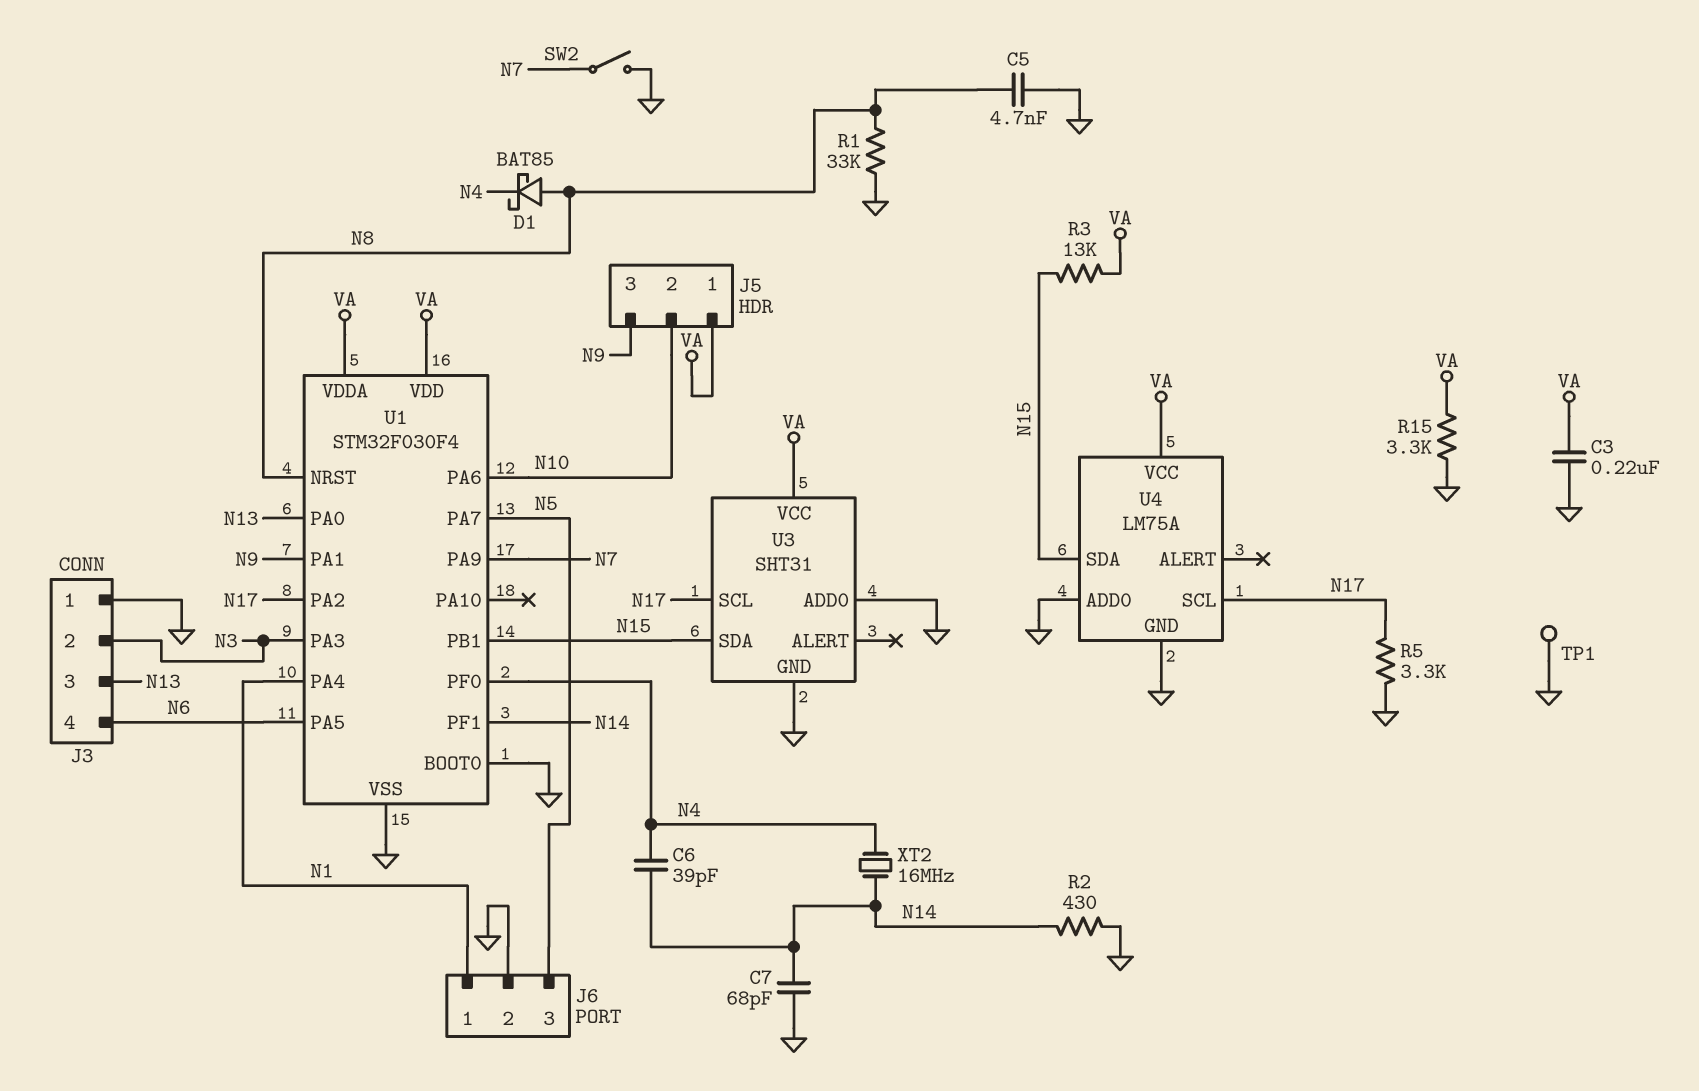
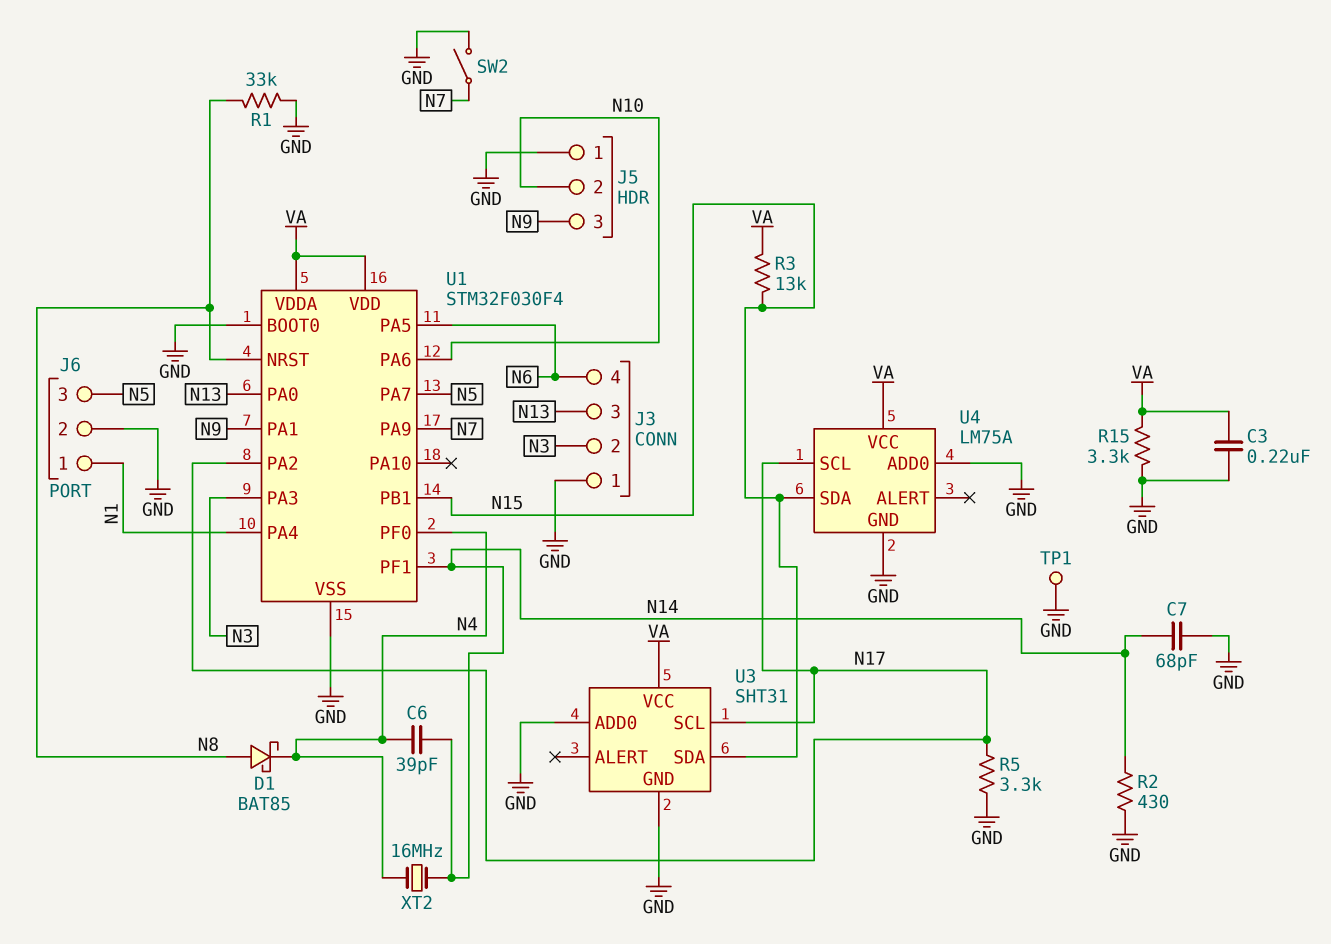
C5: 4.7nF (GND, N8) -> none
J5 pin 1: VA -> GND

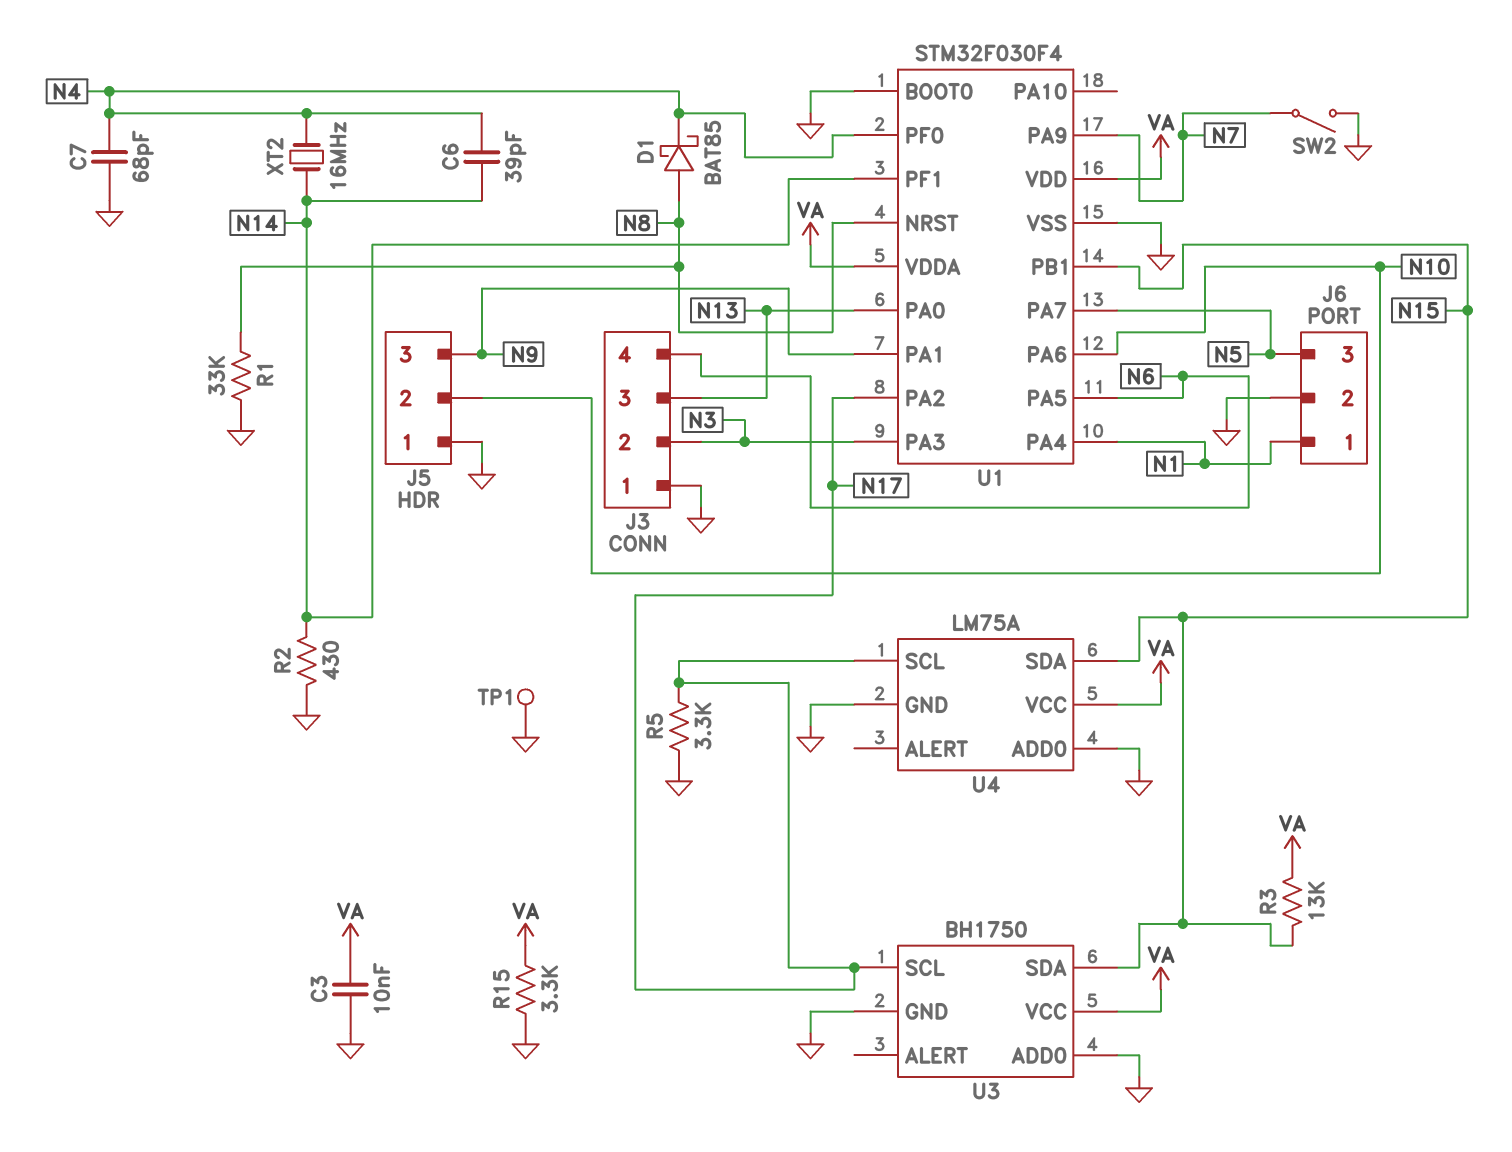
C3: 220nF (GND, VA) -> 10nF (GND, VA)
C7: 68pF (GND, N14) -> 68pF (GND, N4)
U3: SHT31 -> BH1750

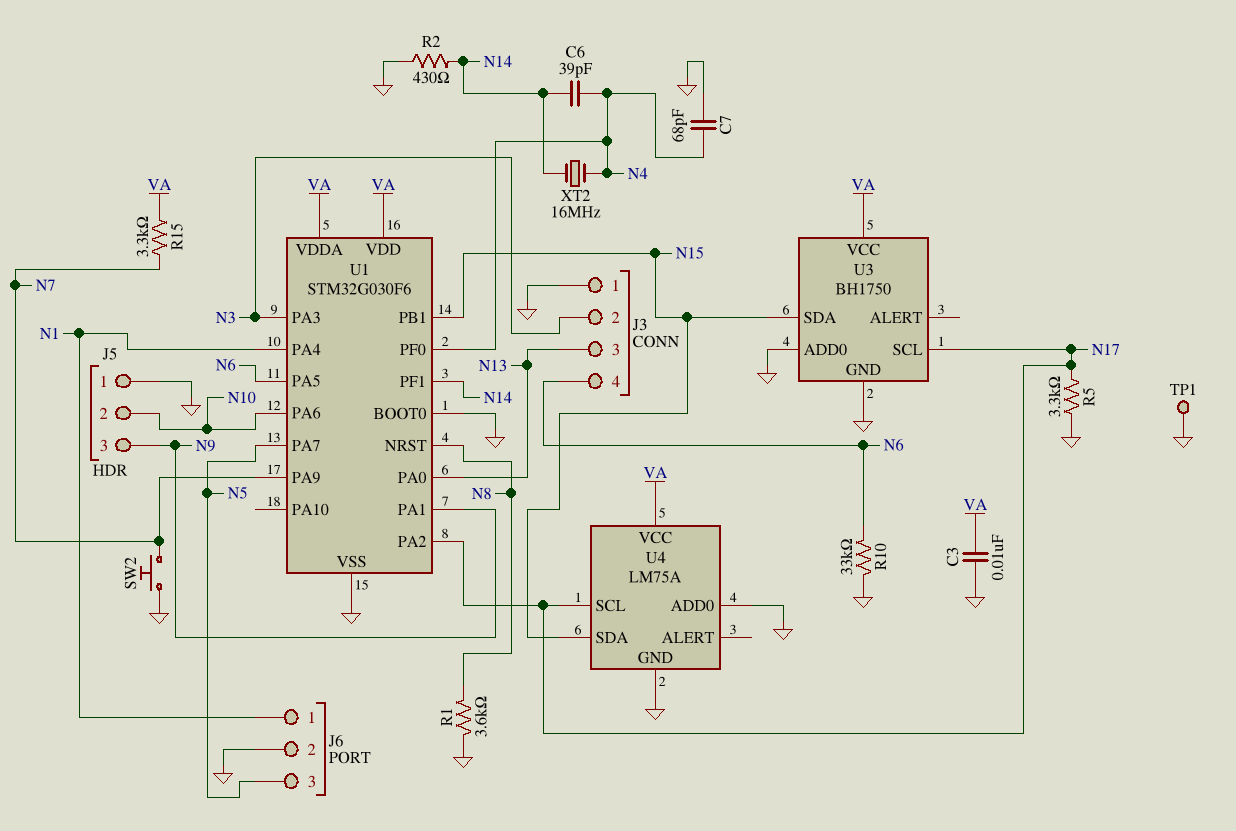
D1: schottky BAT85 (A N8, K N4) -> none
R1: 33k (GND, N8) -> 3.6k (GND, N8)
R3: 13k (N15, VA) -> none
R10: none -> 33k (GND, N6)
R15: 3.3k (GND, VA) -> 3.3k (N7, VA)
SW2: switch (GND, N7) -> button (GND, N7)
U1: STM32F030F4 -> STM32G030F6

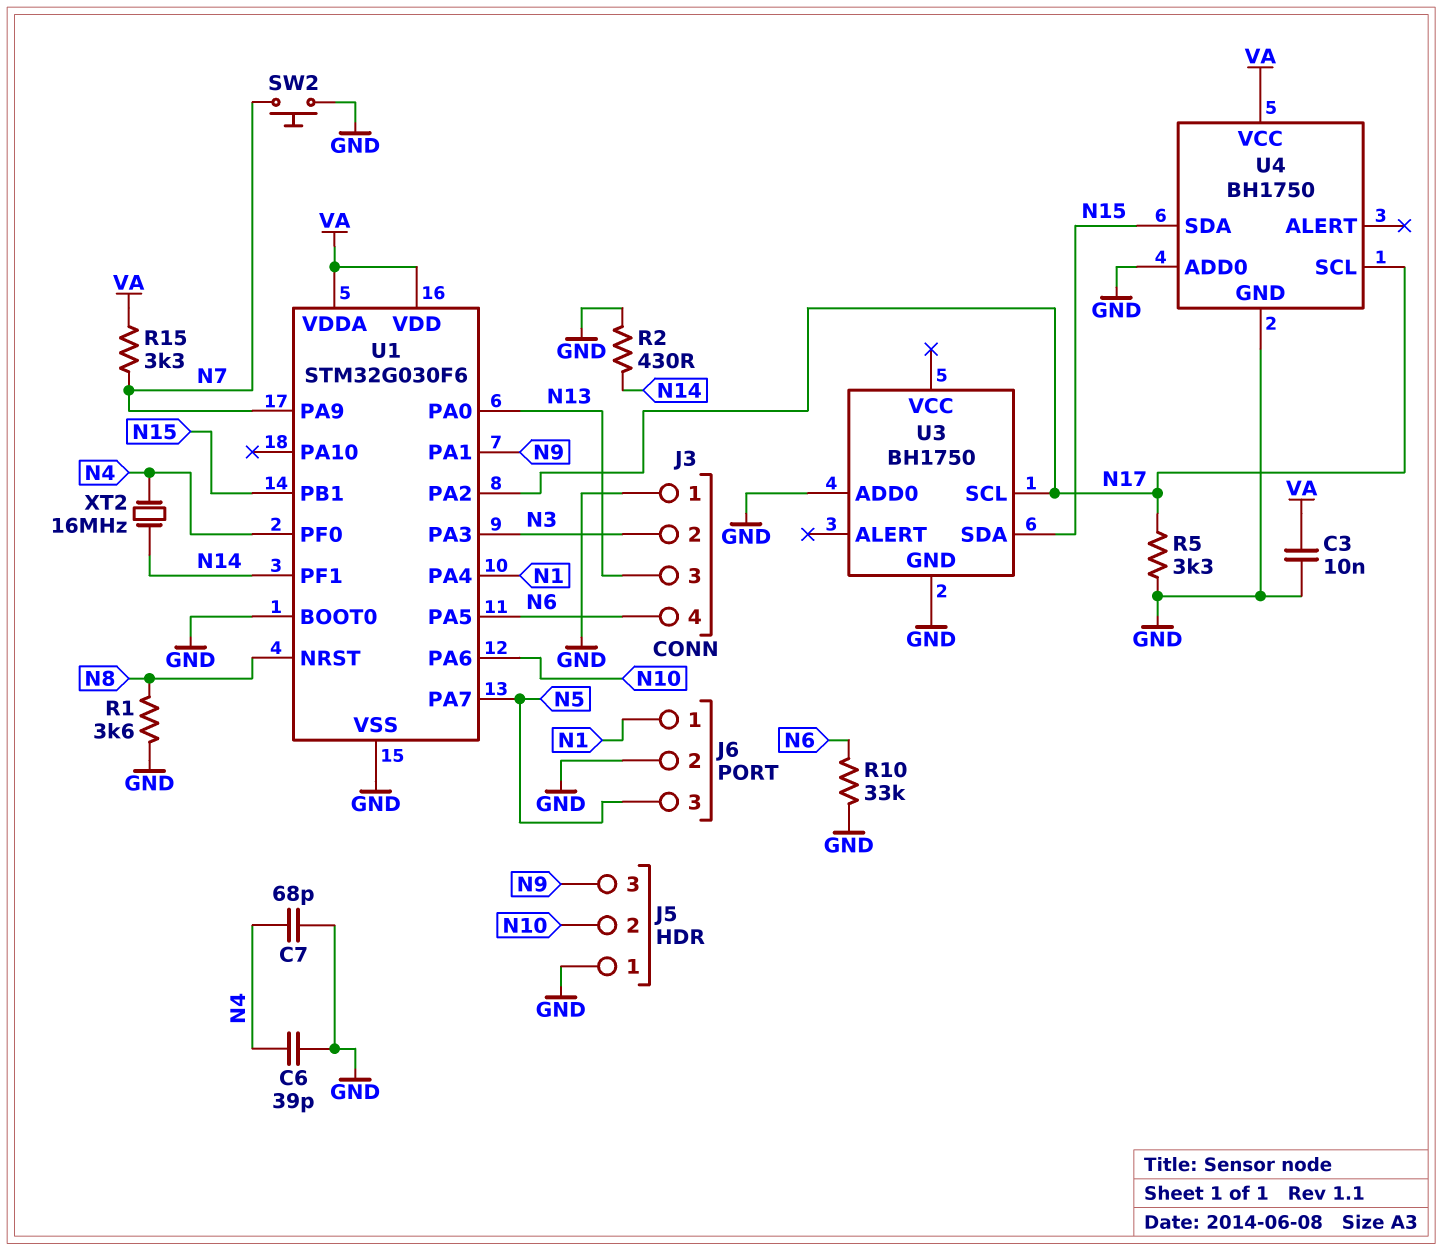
C6: 39pF (N4, N14) -> 39pF (GND, N4)
TP1: test point (GND) -> none
U3 pin VCC: VA -> none
U4: LM75A -> BH1750

